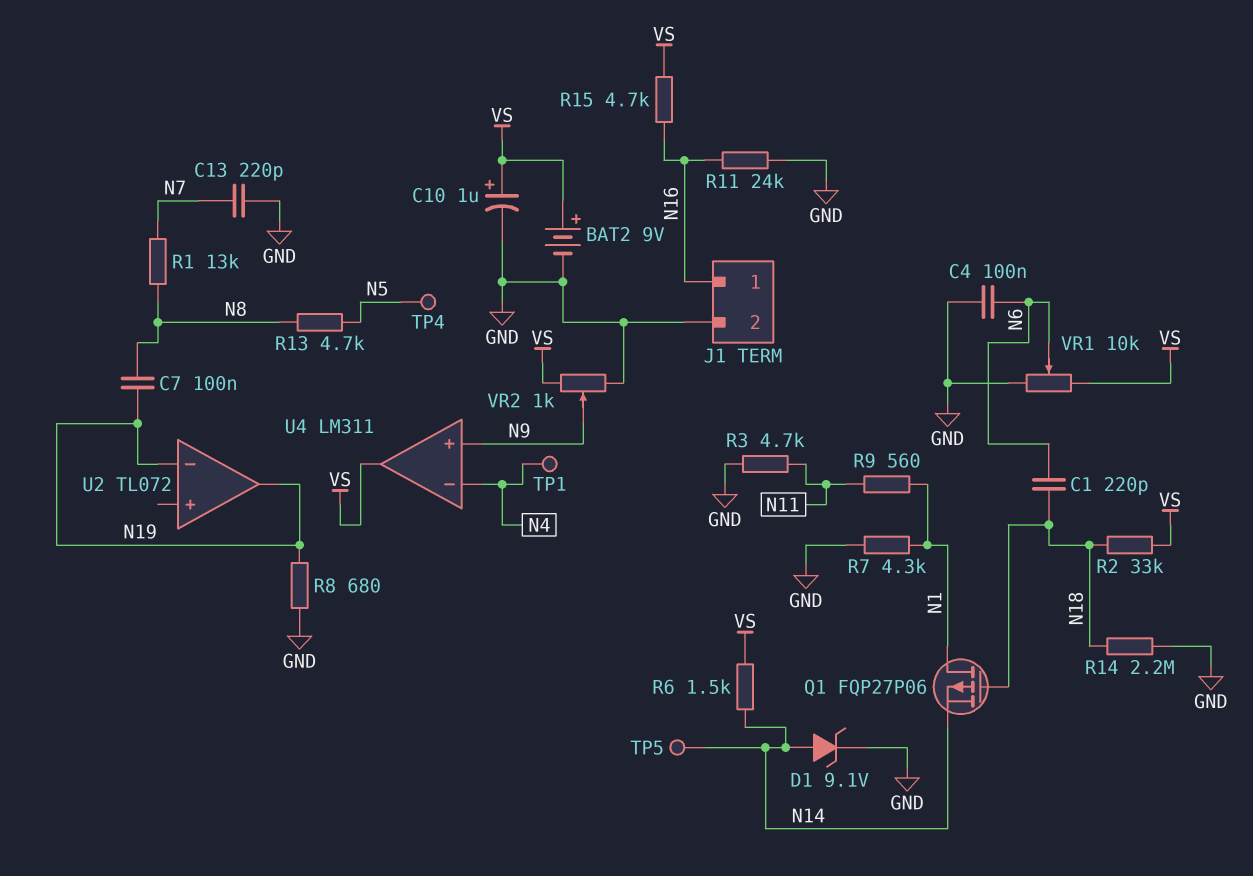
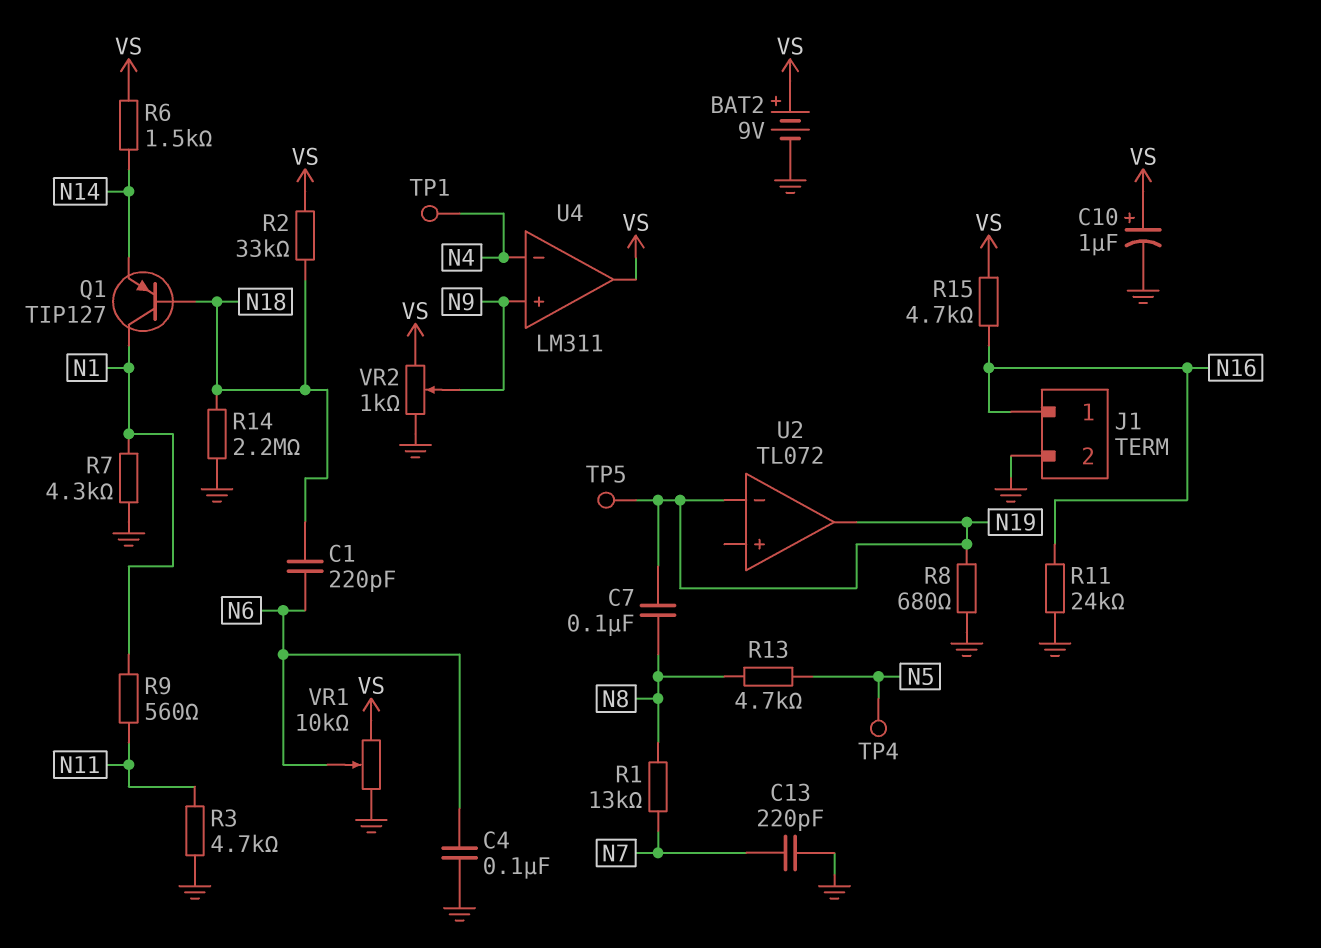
D1: zener 9.1V (A N14, K GND) -> none
Q1: PMOS FQP27P06 (G N18, D N1, S N14) -> PNP TIP127 (B N18, C N1, E N14)
TP5: test point (N14) -> test point (N19)

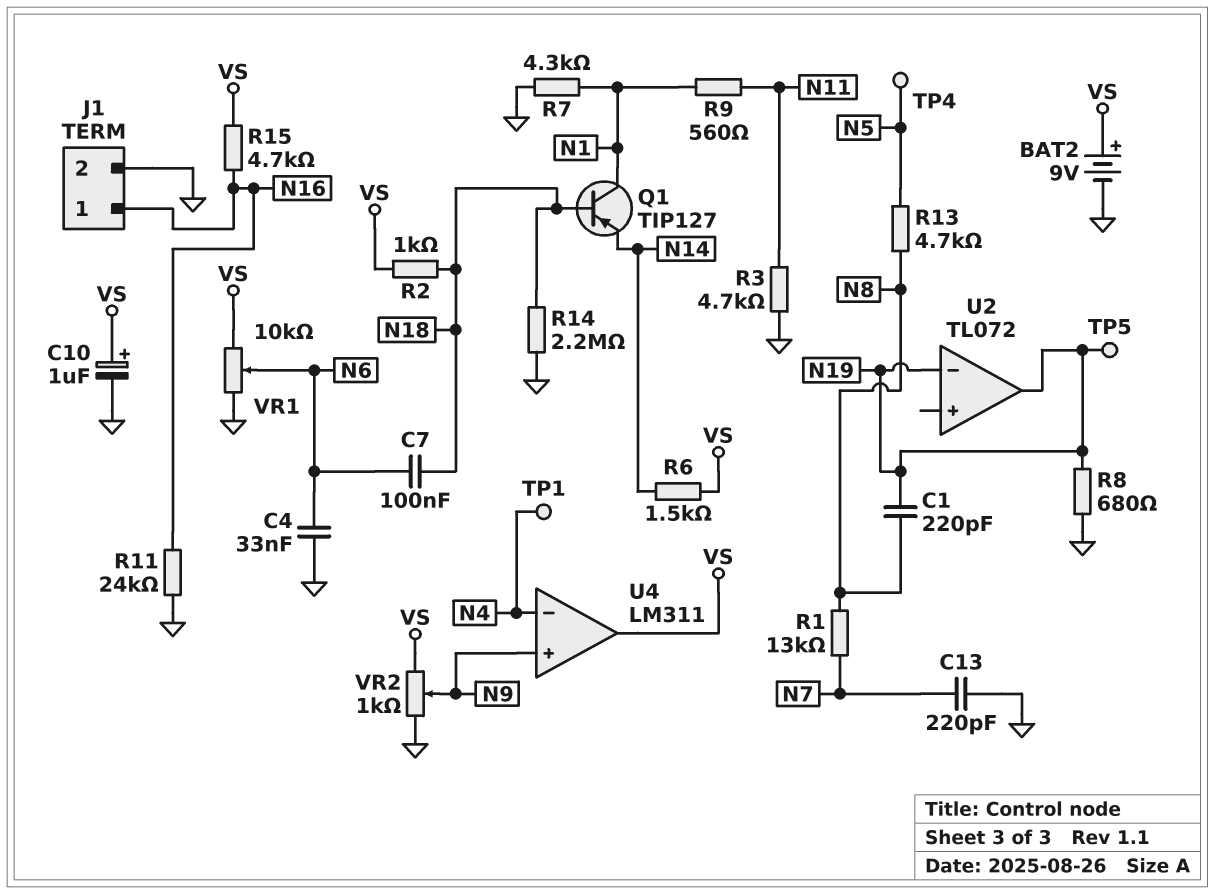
C1: 220pF (N6, N18) -> 220pF (N8, N19)
C4: 100nF (GND, N6) -> 33nF (GND, N6)
C7: 100nF (N8, N19) -> 100nF (N6, N18)
R2: 33k (N18, VS) -> 1k (N18, VS)

